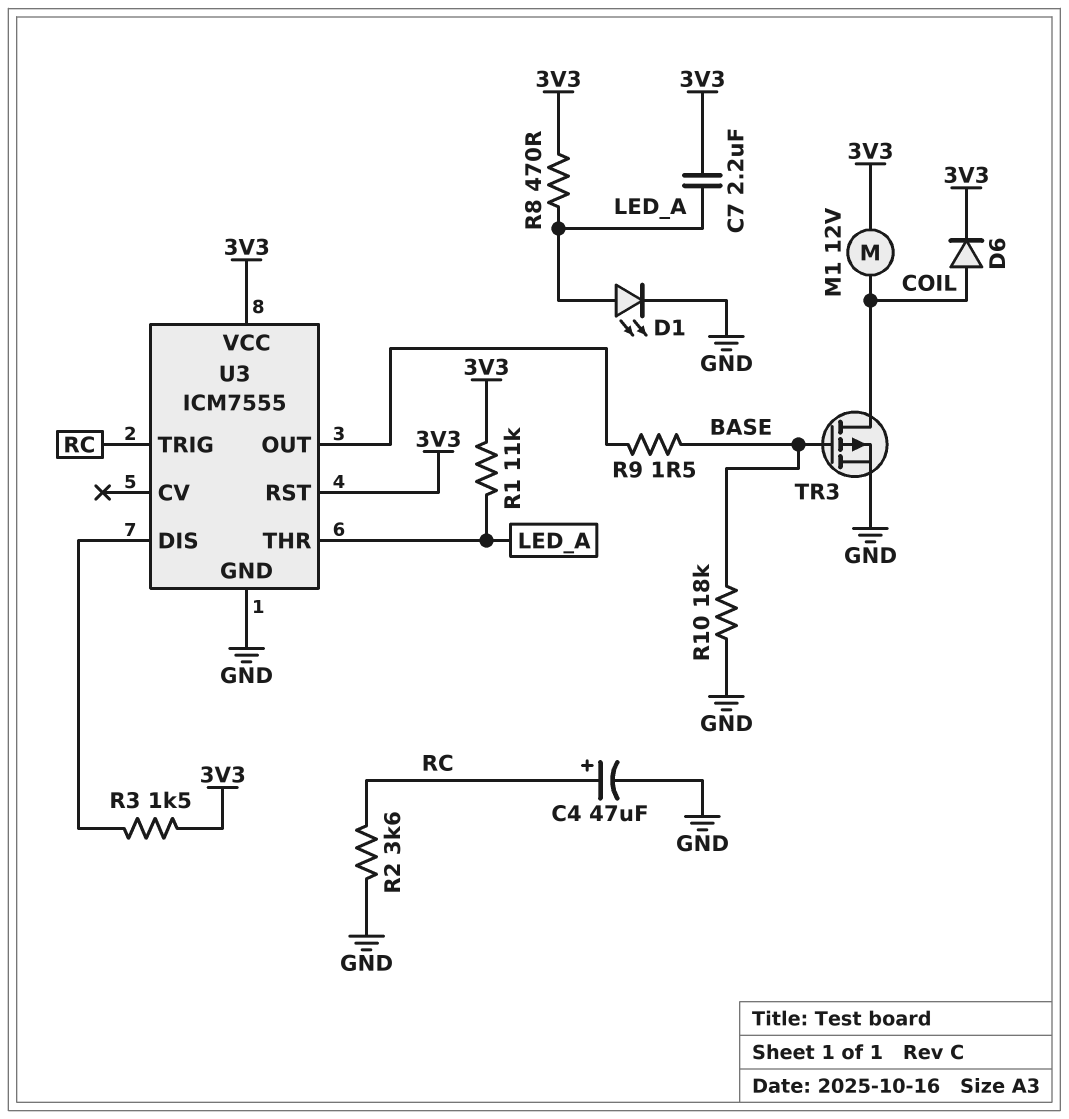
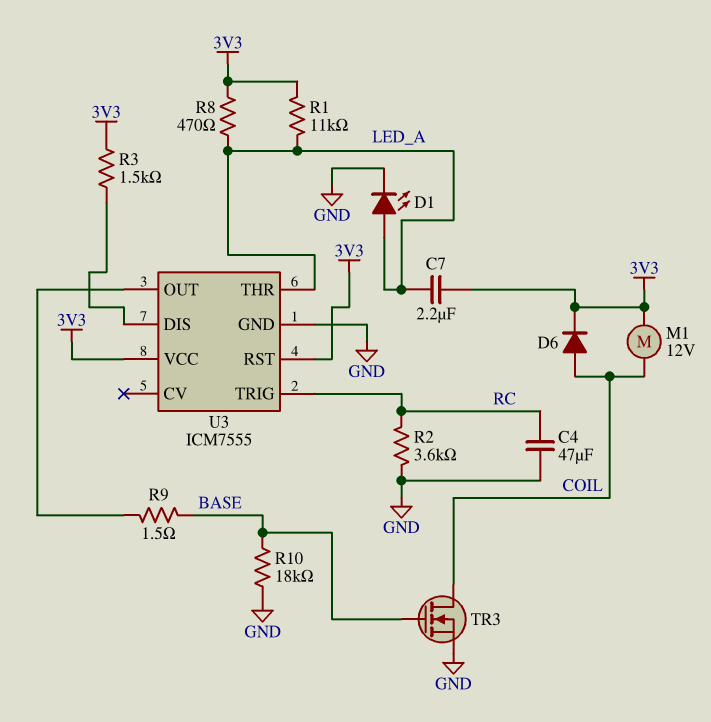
C4: 47uF (plus RC, minus GND) -> 47uF (GND, RC)
TR3: PMOS (G BASE, D COIL, S GND) -> NMOS (G BASE, D COIL, S GND)

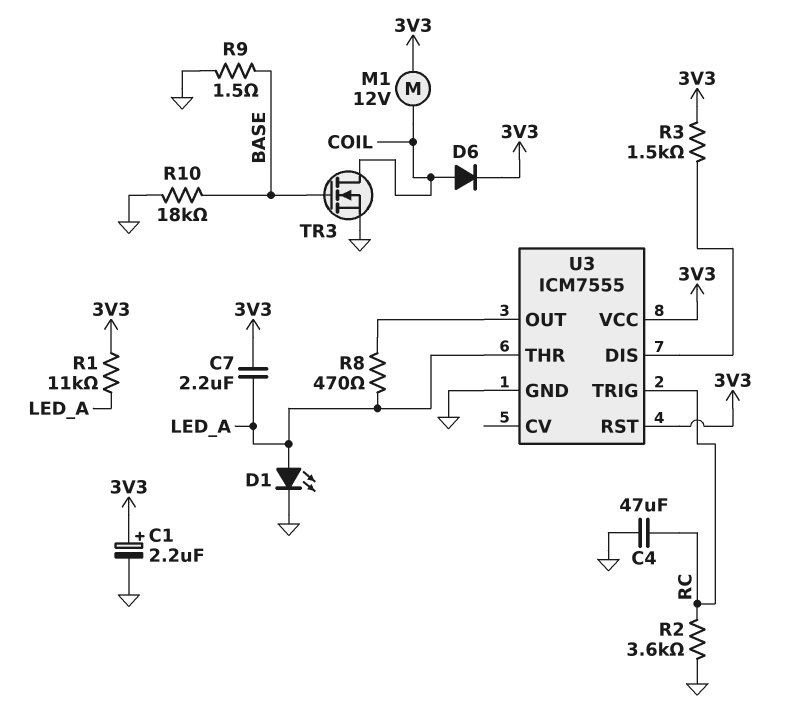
C1: none -> 2.2uF (plus 3V3, minus GND)
R8: 470 (3V3, LED_A) -> 470 (LED_A, U3/OUT)
R9: 1.5 (BASE, U3/OUT) -> 1.5 (BASE, GND)

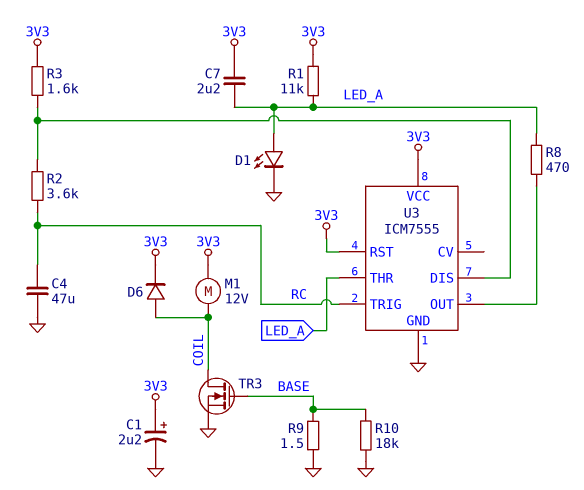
R2: 3.6k (GND, RC) -> 3.6k (RC, U3/DIS)
R3: 1.5k (3V3, U3/DIS) -> 1.6k (3V3, U3/DIS)

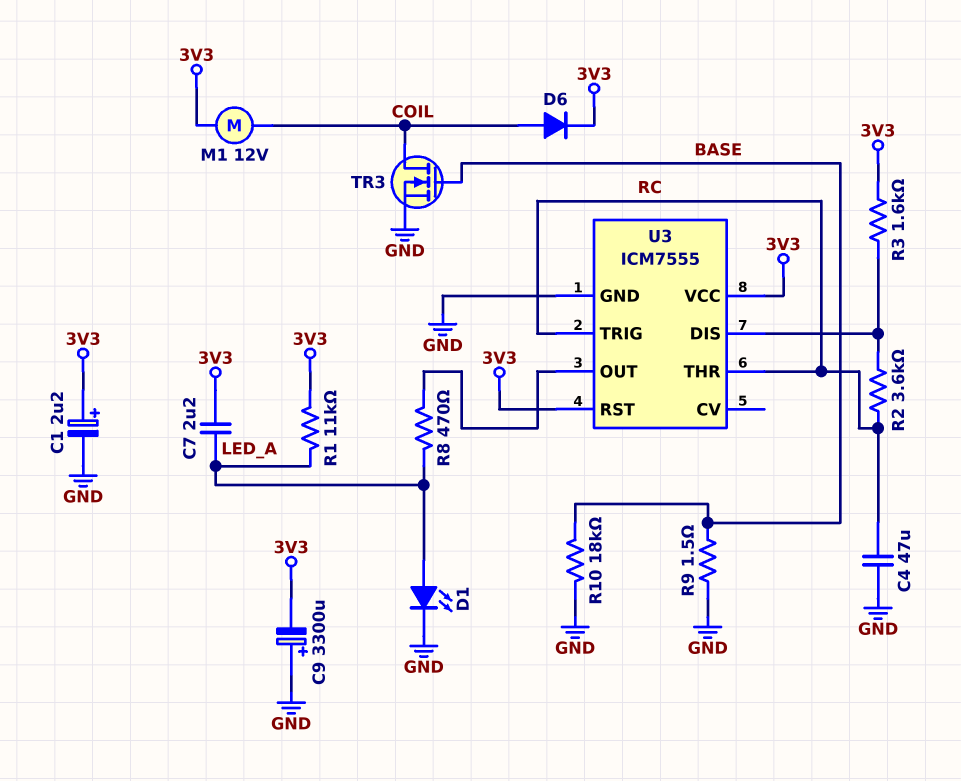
C9: none -> 3300uF (plus GND, minus 3V3)
U3 pin THR: LED_A -> RC

